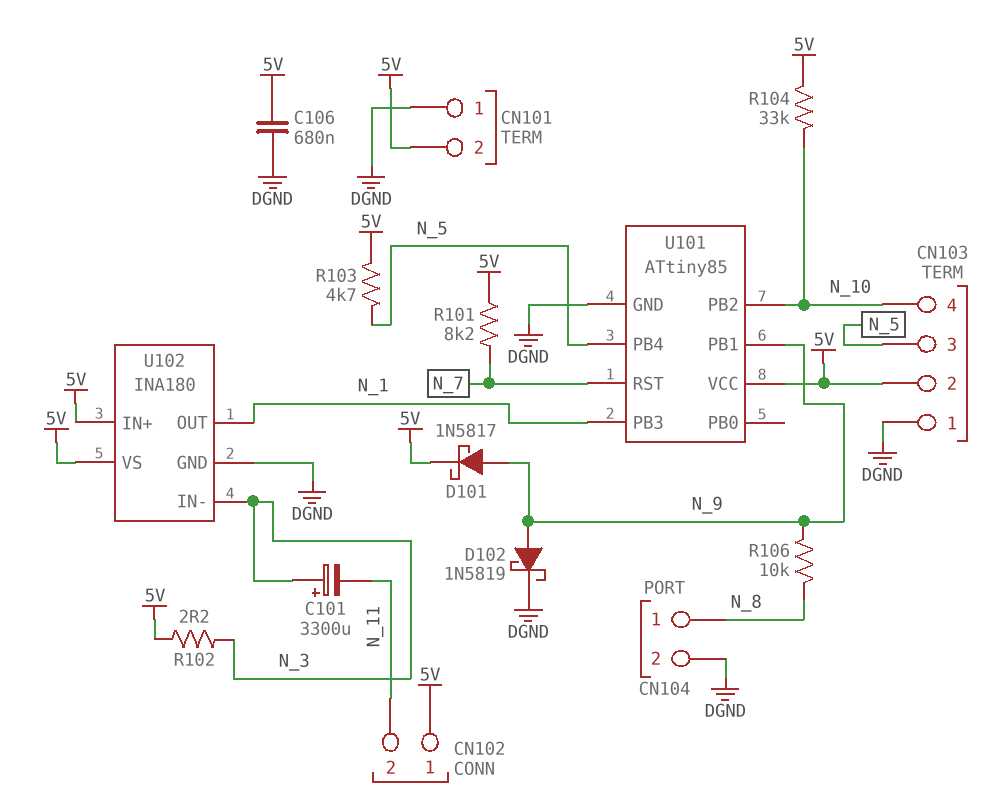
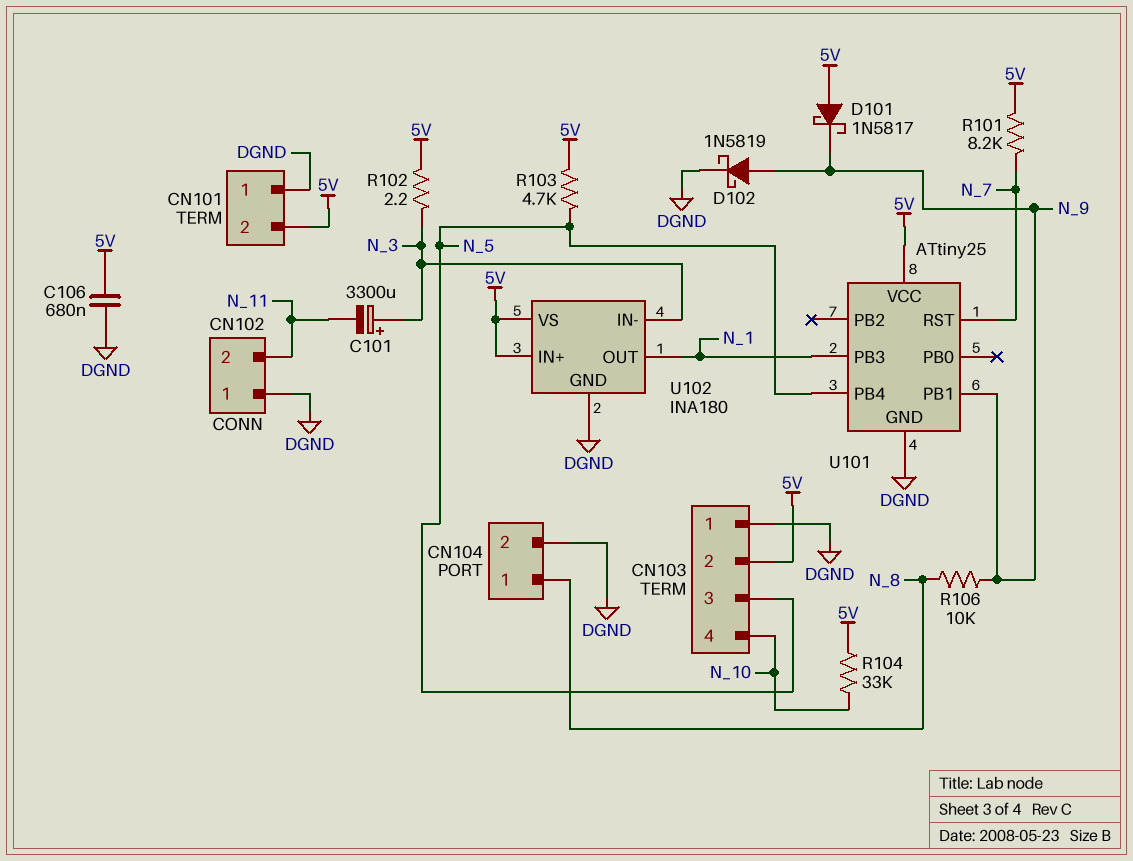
CN102 pin 1: 5V -> DGND
D101: schottky 1N5817 (A N_9, K 5V) -> schottky 1N5817 (A 5V, K N_9)
U101: ATtiny85 -> ATtiny25
U101 pin PB2: N_10 -> none

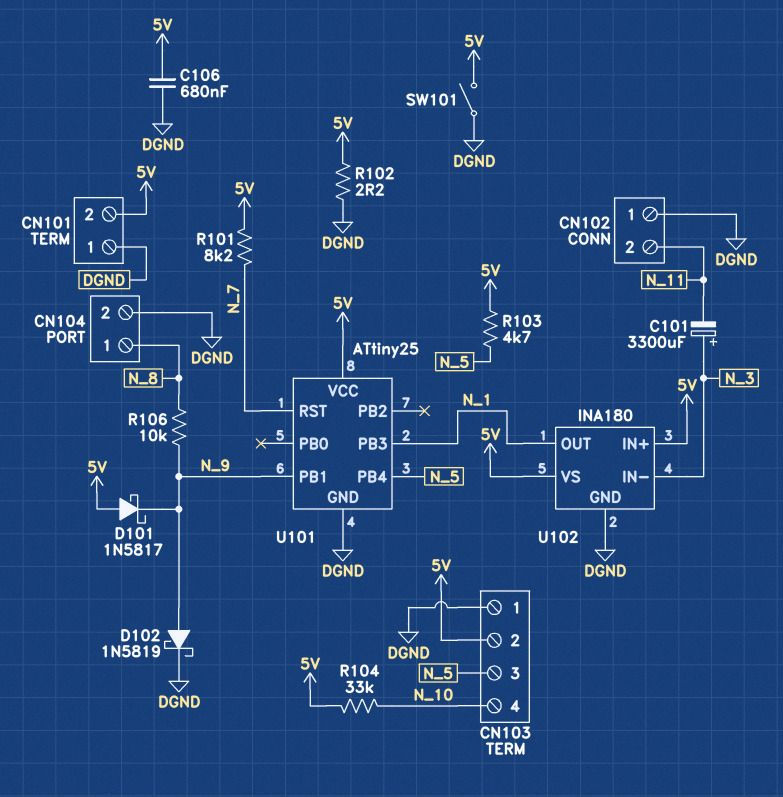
R102: 2.2 (5V, N_3) -> 2.2 (5V, DGND)
SW101: none -> switch (5V, DGND)

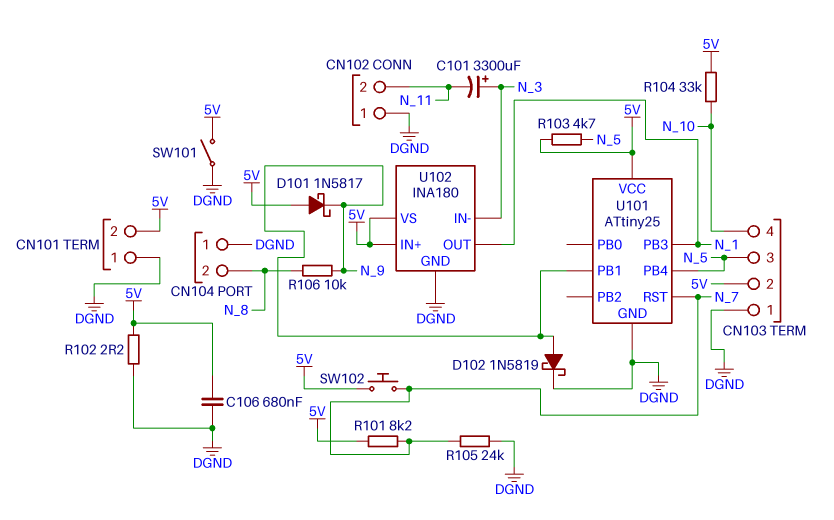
CN104 pin 1: N_8 -> DGND
CN104 pin 2: DGND -> N_8
R105: none -> 24k (DGND, N_7)
SW102: none -> button (5V, N_7)

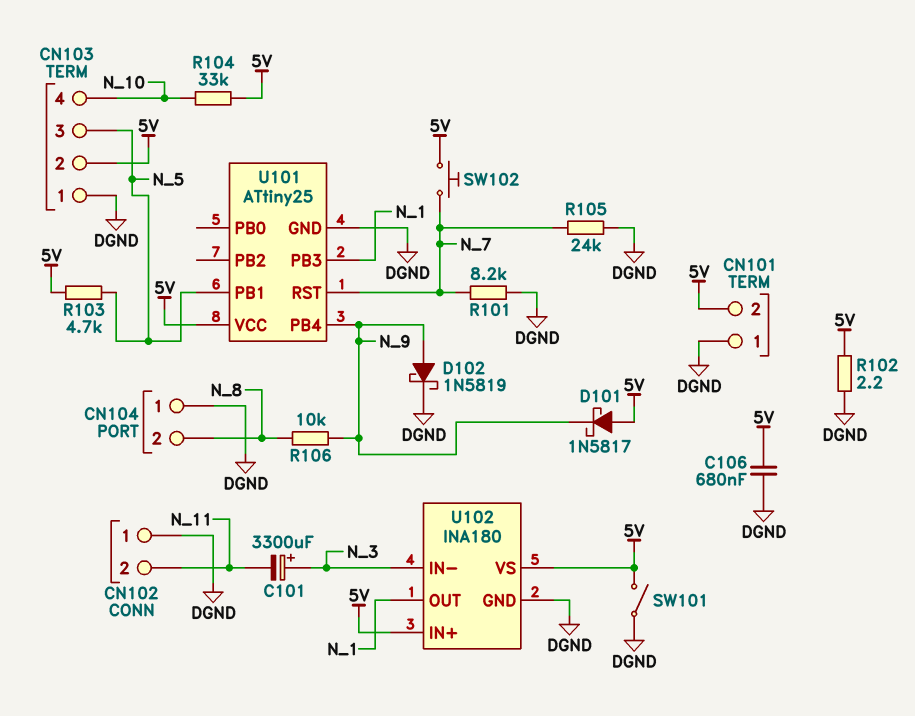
R101: 8.2k (5V, N_7) -> 8.2k (DGND, N_7)
U101 pin PB1: N_9 -> N_5
U101 pin PB4: N_5 -> N_9

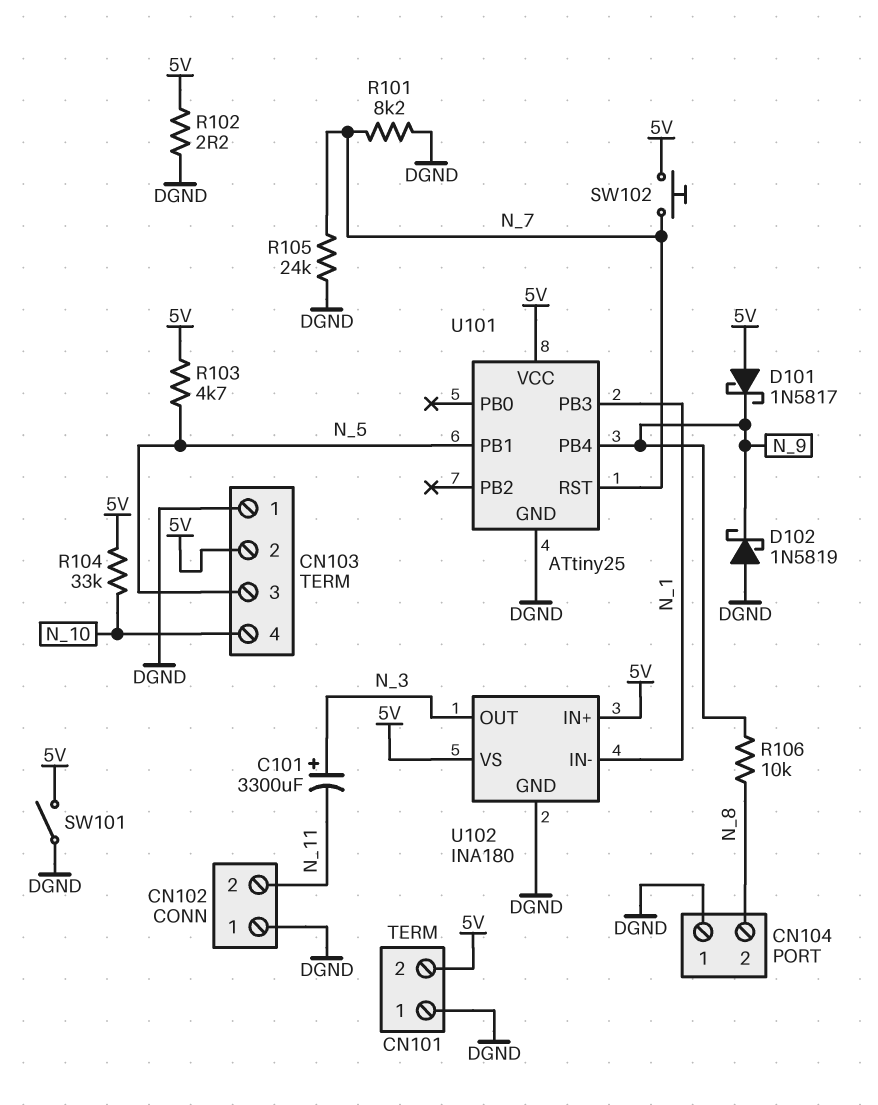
C106: 680nF (5V, DGND) -> none
D102: schottky 1N5819 (A N_9, K DGND) -> schottky 1N5819 (A DGND, K N_9)
U102 pin IN-: N_3 -> N_1
U102 pin OUT: N_1 -> N_3

